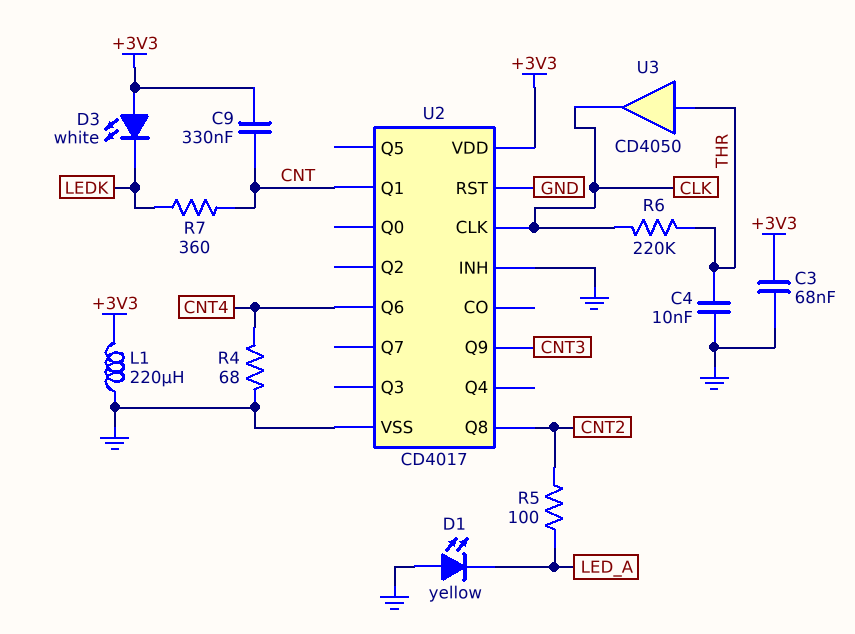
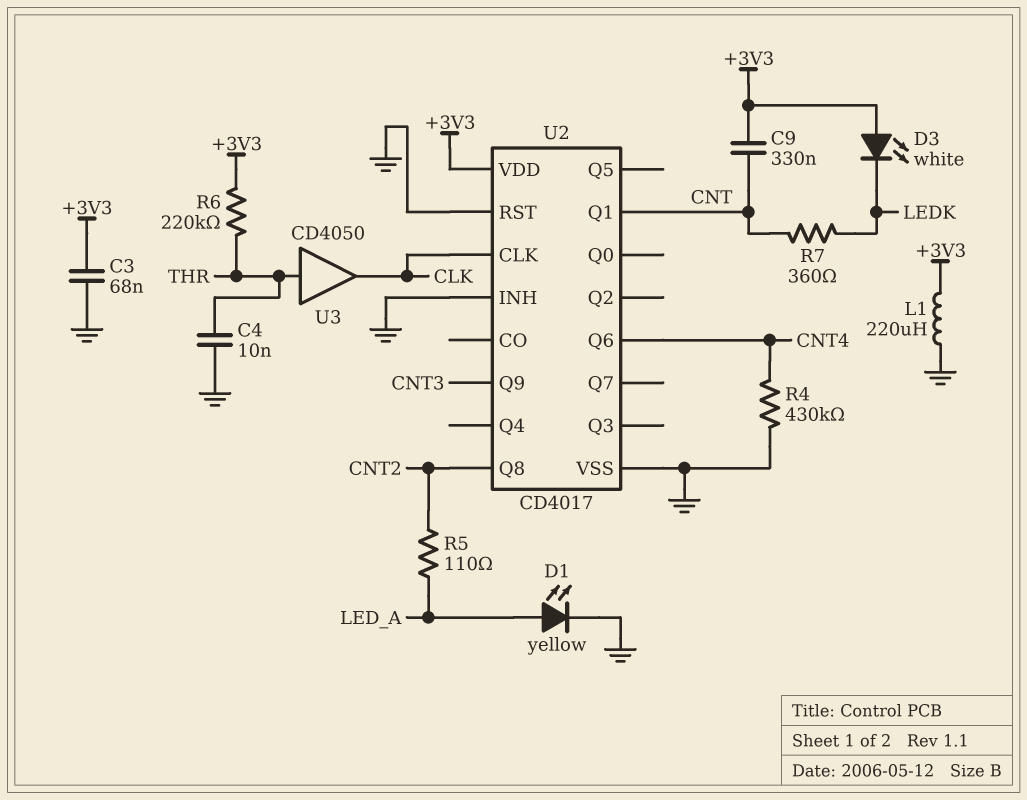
D1: LED yellow (A GND, K LED_A) -> LED yellow (A LED_A, K GND)
R4: 68 (CNT4, GND) -> 430k (CNT4, GND)
R5: 100 (CNT2, LED_A) -> 110 (CNT2, LED_A)
R6: 220k (CLK, THR) -> 220k (+3V3, THR)

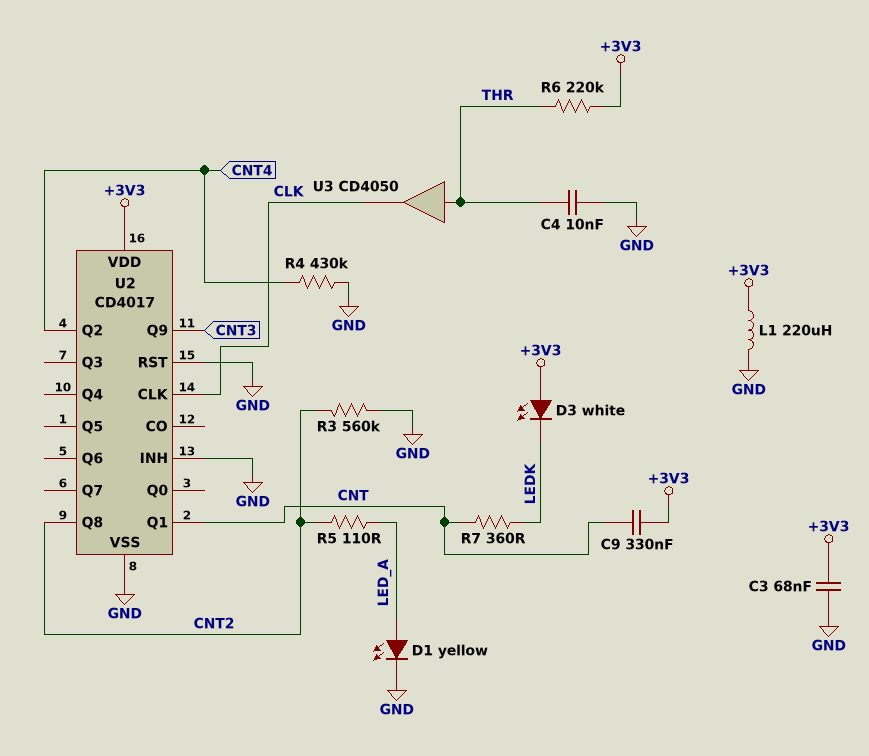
R3: none -> 560k (CNT2, GND)
U2 pin Q2: none -> CNT4
U2 pin Q6: CNT4 -> none

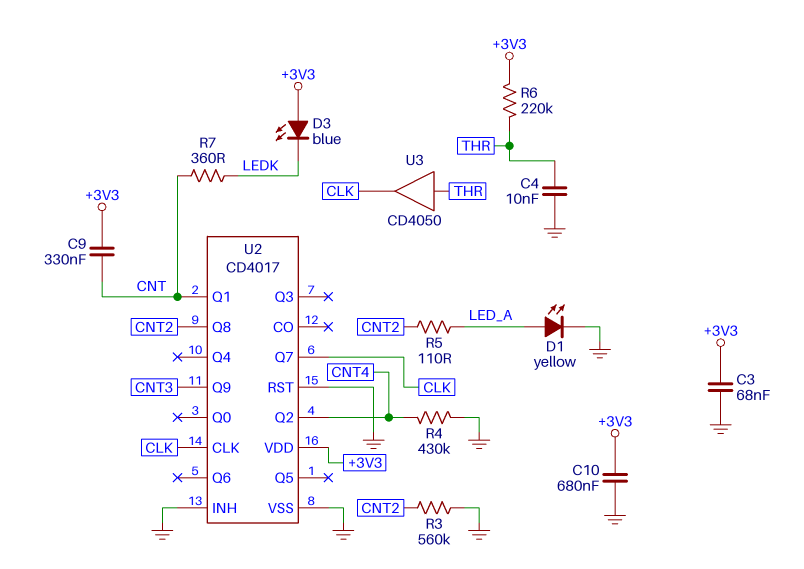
C10: none -> 680nF (+3V3, GND)
D3: LED white (A +3V3, K LEDK) -> LED blue (A +3V3, K LEDK)
L1: 220uH (+3V3, GND) -> none
U2 pin Q7: none -> CLK

